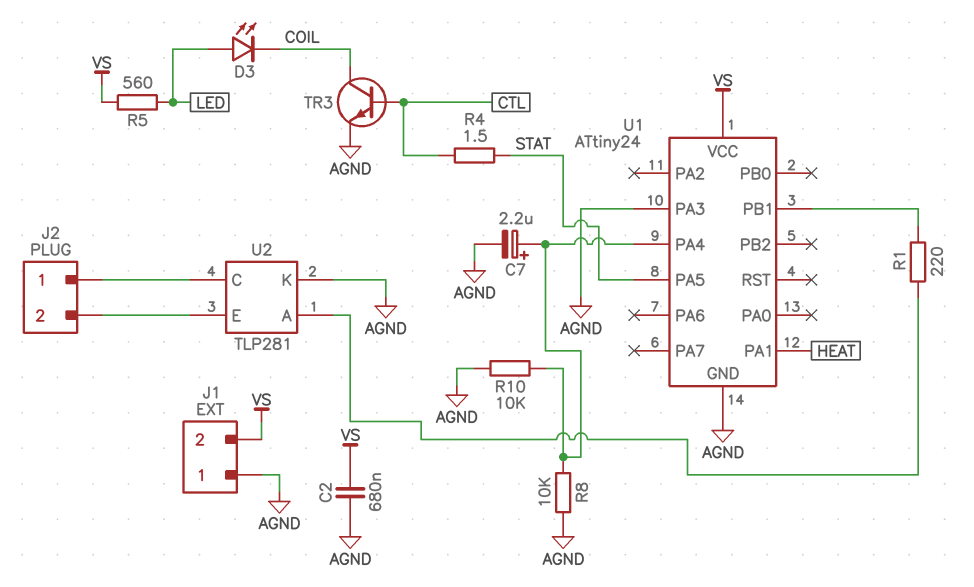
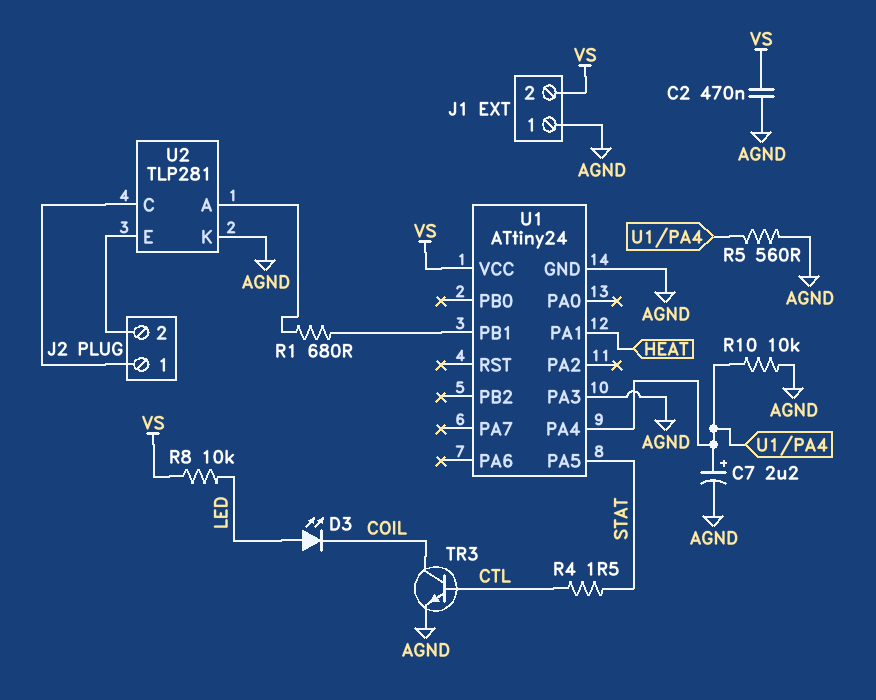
C2: 680nF (AGND, VS) -> 470nF (AGND, VS)
R1: 220 (U1/PB1, U2/A) -> 680 (U1/PB1, U2/A)
R5: 560 (LED, VS) -> 560 (AGND, U1/PA4)
R8: 10k (AGND, U1/PA4) -> 10k (LED, VS)

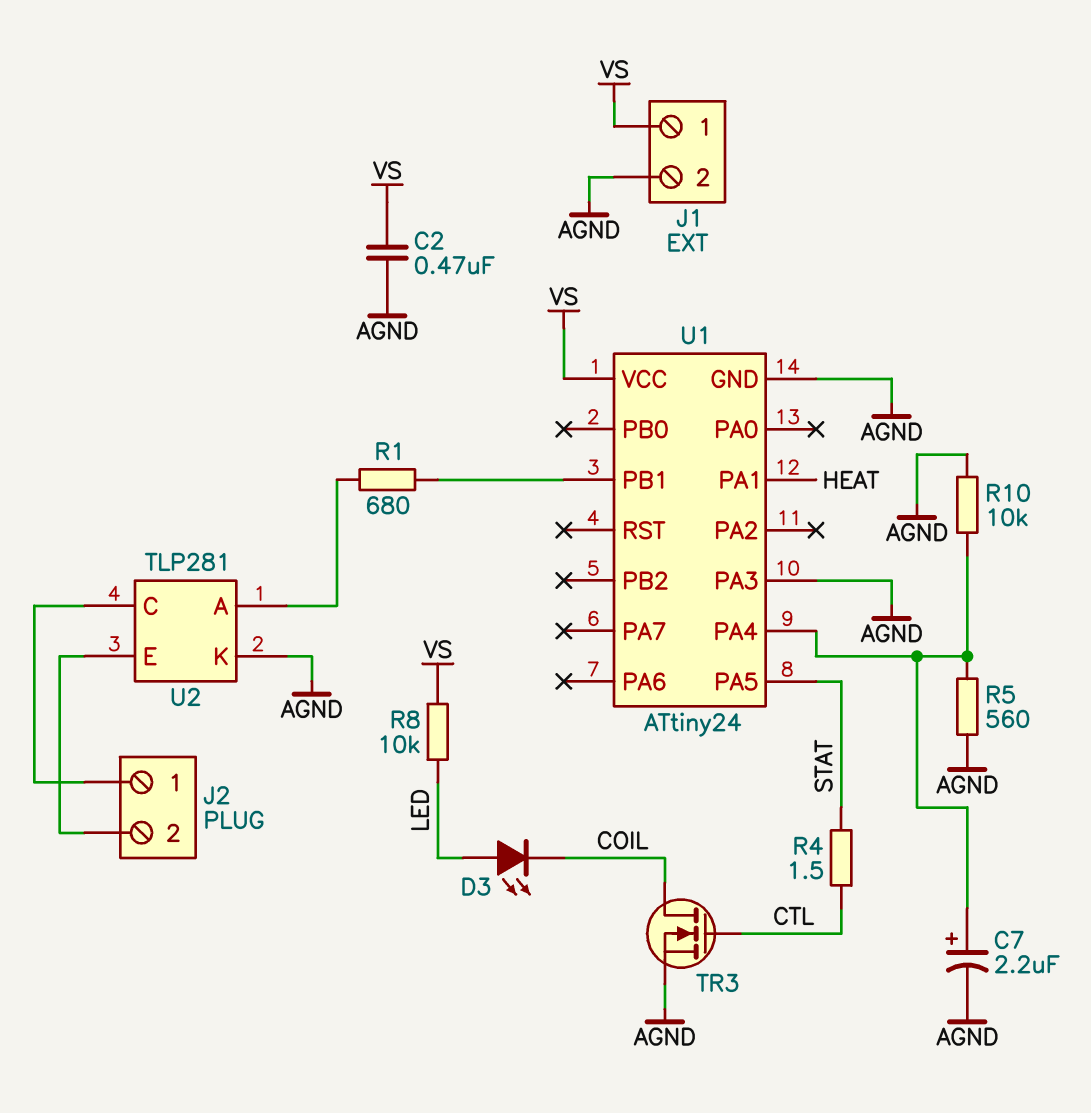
J1 pin 1: AGND -> VS
J1 pin 2: VS -> AGND
TR3: NPN (B CTL, C COIL, E AGND) -> NMOS (G CTL, D COIL, S AGND)

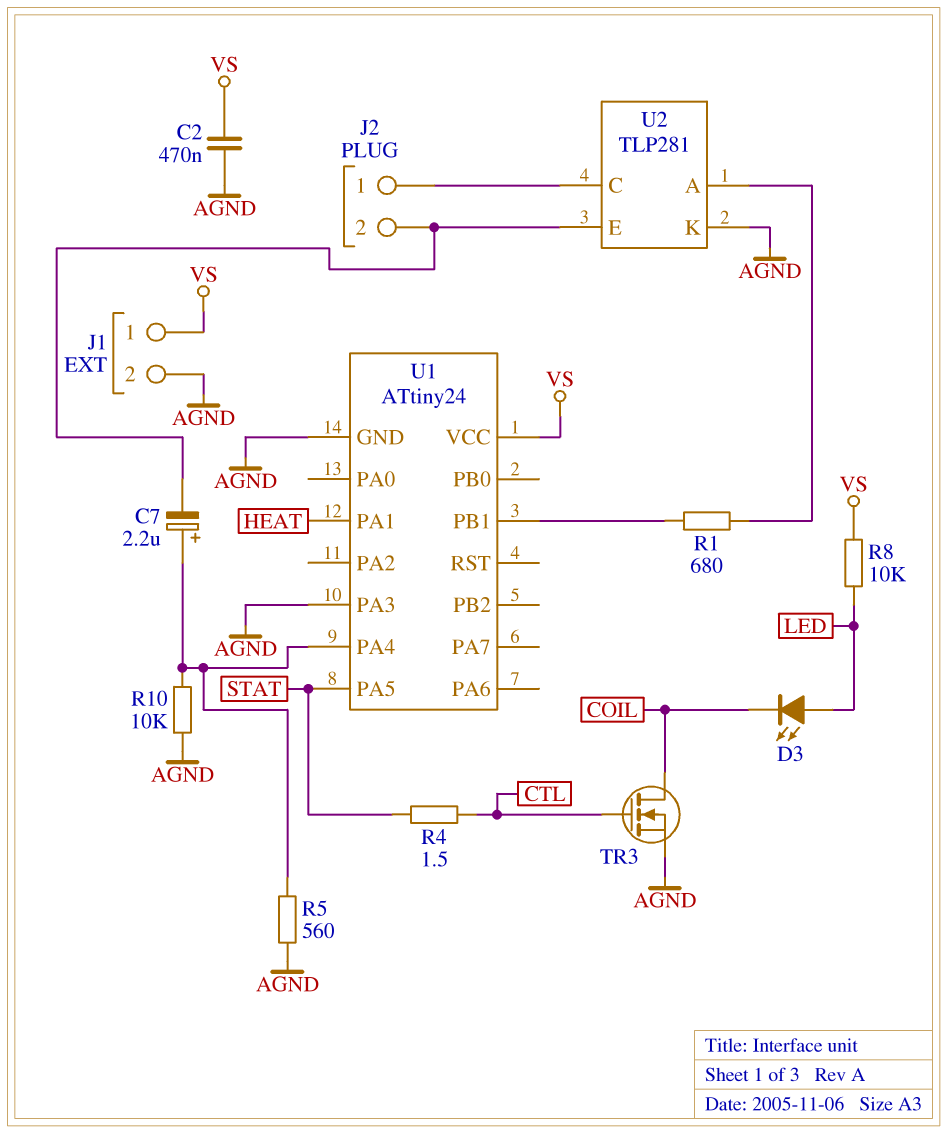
C7: 2.2uF (plus U1/PA4, minus AGND) -> 2.2uF (plus U1/PA4, minus J2/2)

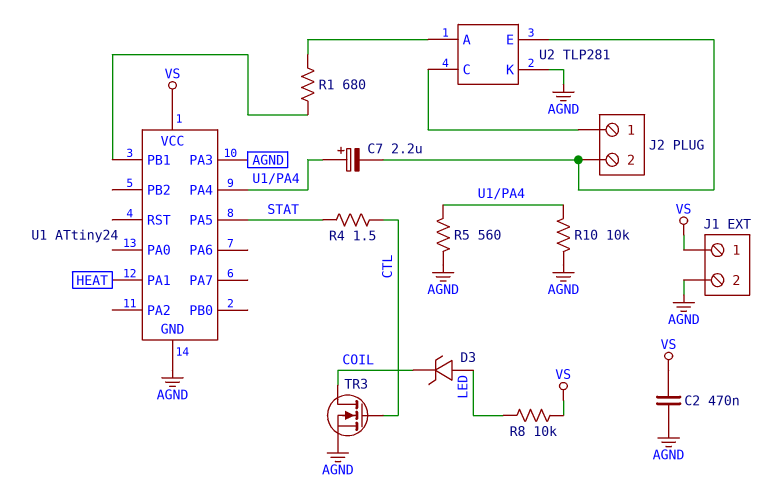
D3: LED (A LED, K COIL) -> zener (A LED, K COIL)

